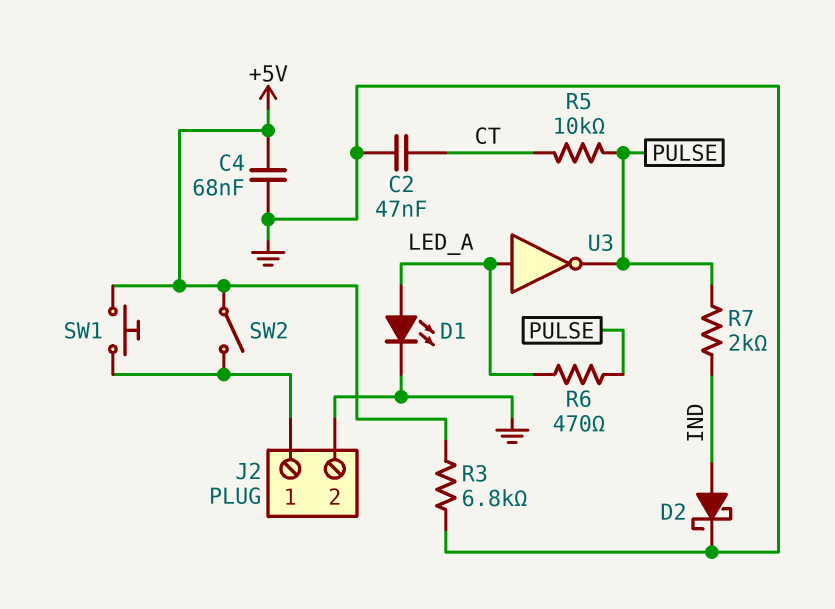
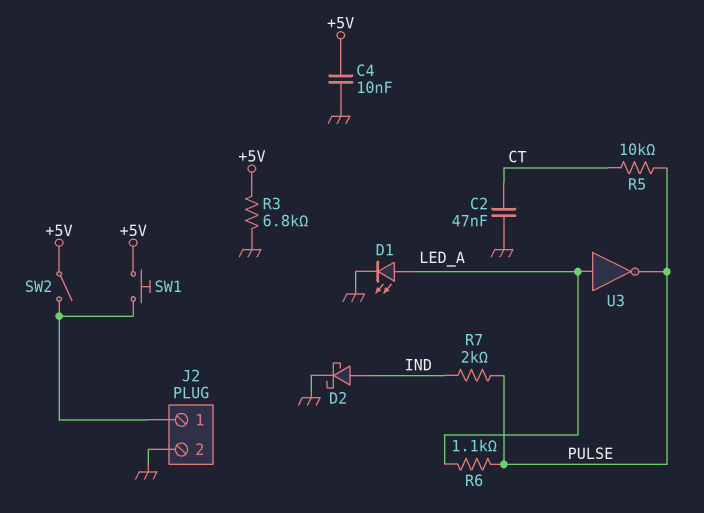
C4: 68nF (+5V, GND) -> 10nF (+5V, GND)
R6: 470 (LED_A, PULSE) -> 1.1k (LED_A, PULSE)

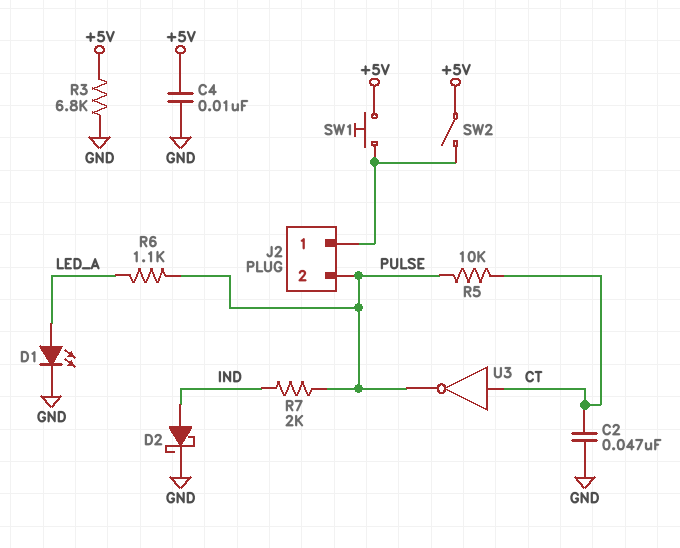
J2 pin 2: GND -> PULSE
U3: NOT (in LED_A, out PULSE) -> NOT (in CT, out PULSE)

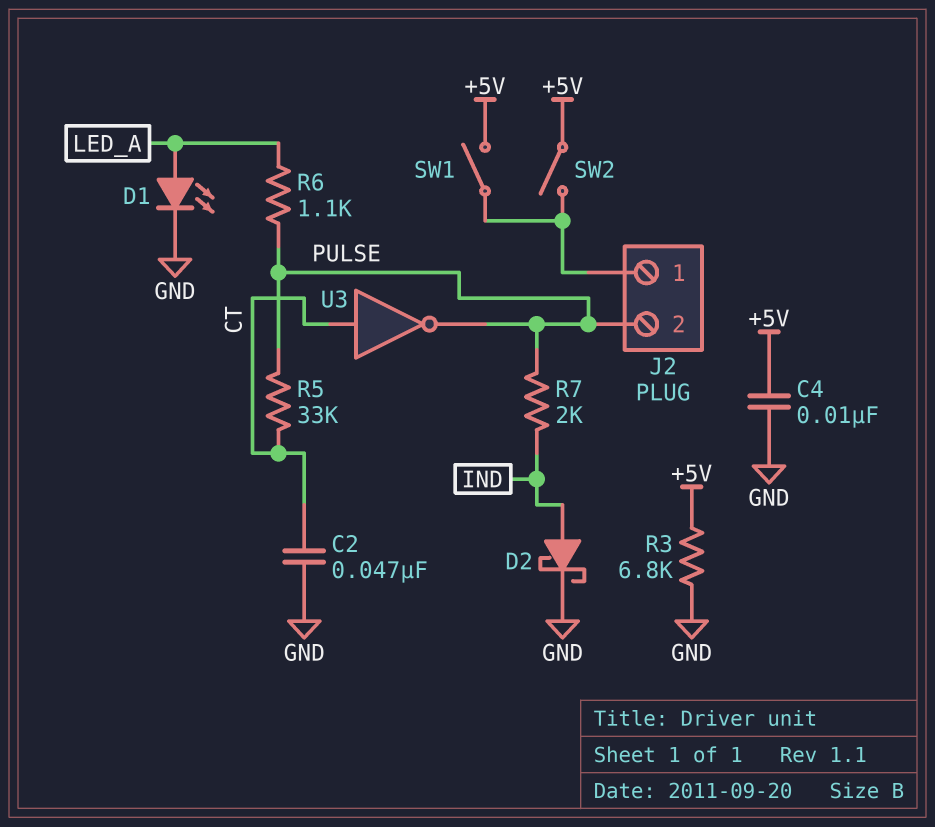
R5: 10k (CT, PULSE) -> 33k (CT, PULSE)
SW1: button (+5V, J2/1) -> switch (+5V, J2/1)

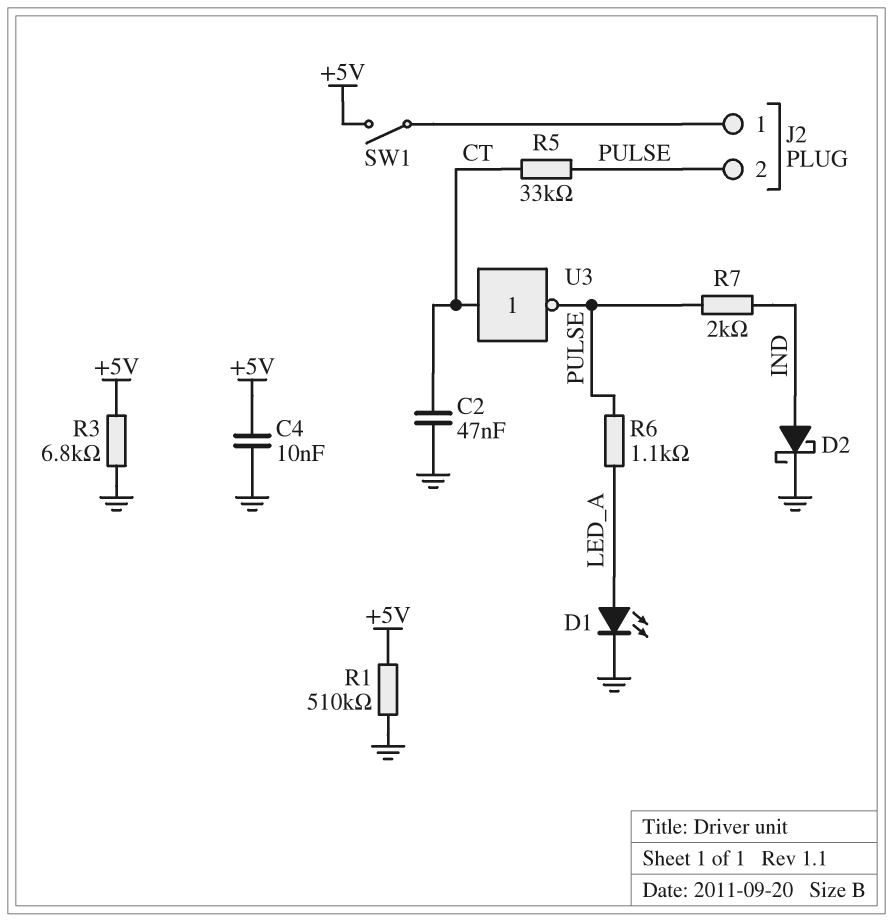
R1: none -> 510k (+5V, GND)
SW2: switch (+5V, J2/1) -> none

